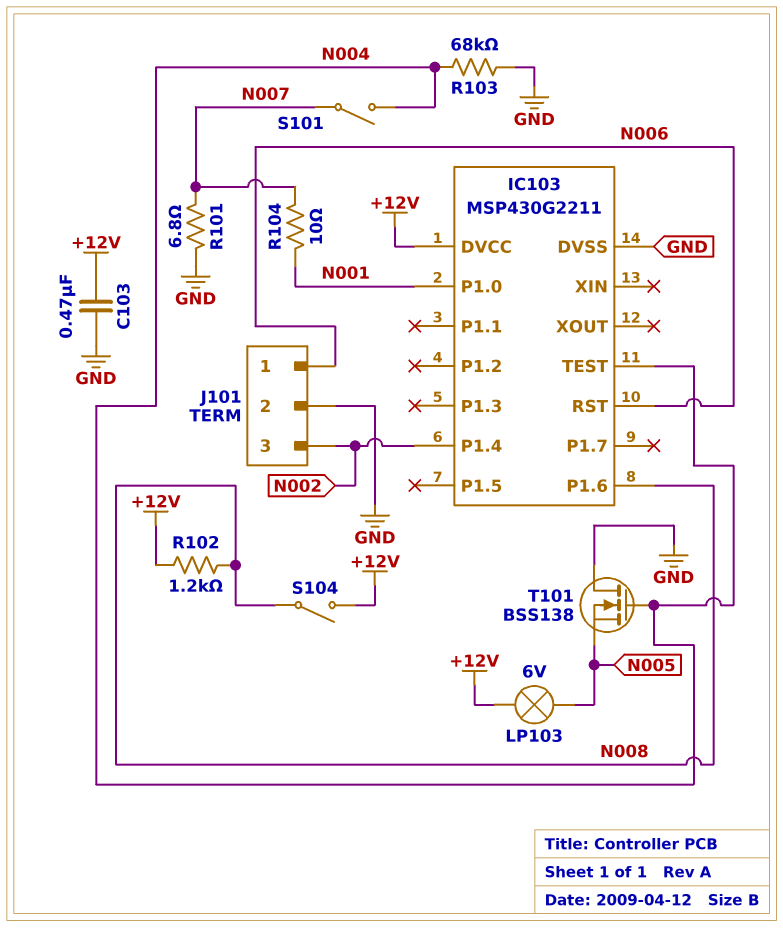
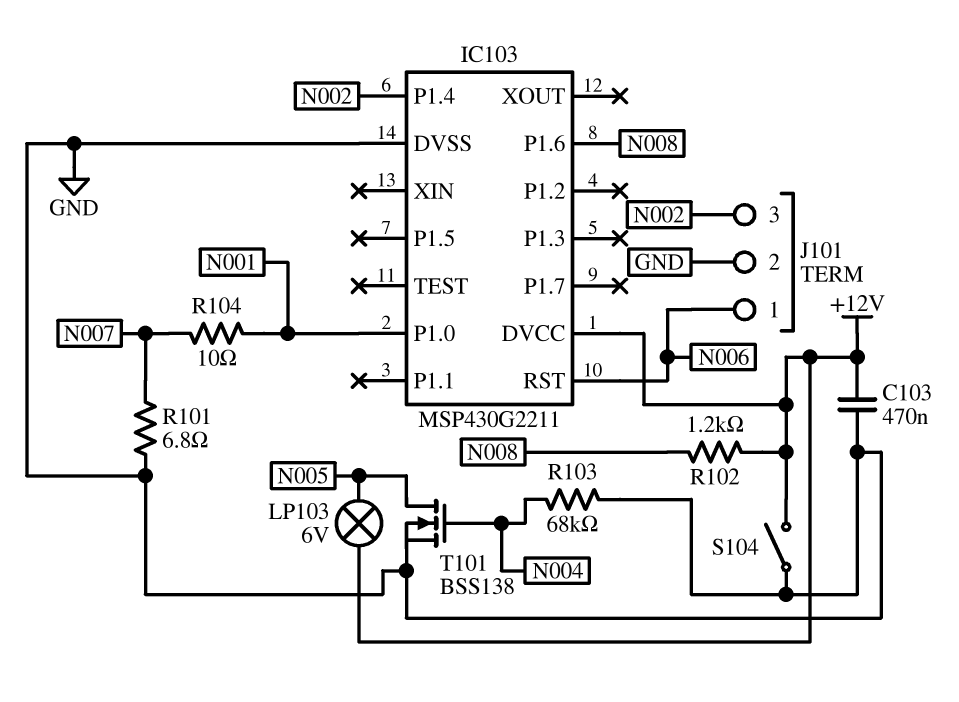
IC103 pin TEST: N004 -> none
S101: switch (N004, N007) -> none
S104: switch (+12V, N008) -> switch (+12V, GND)
T101: NMOS BSS138 (G N004, D GND, S N005) -> NMOS BSS138 (G N004, D N005, S GND)

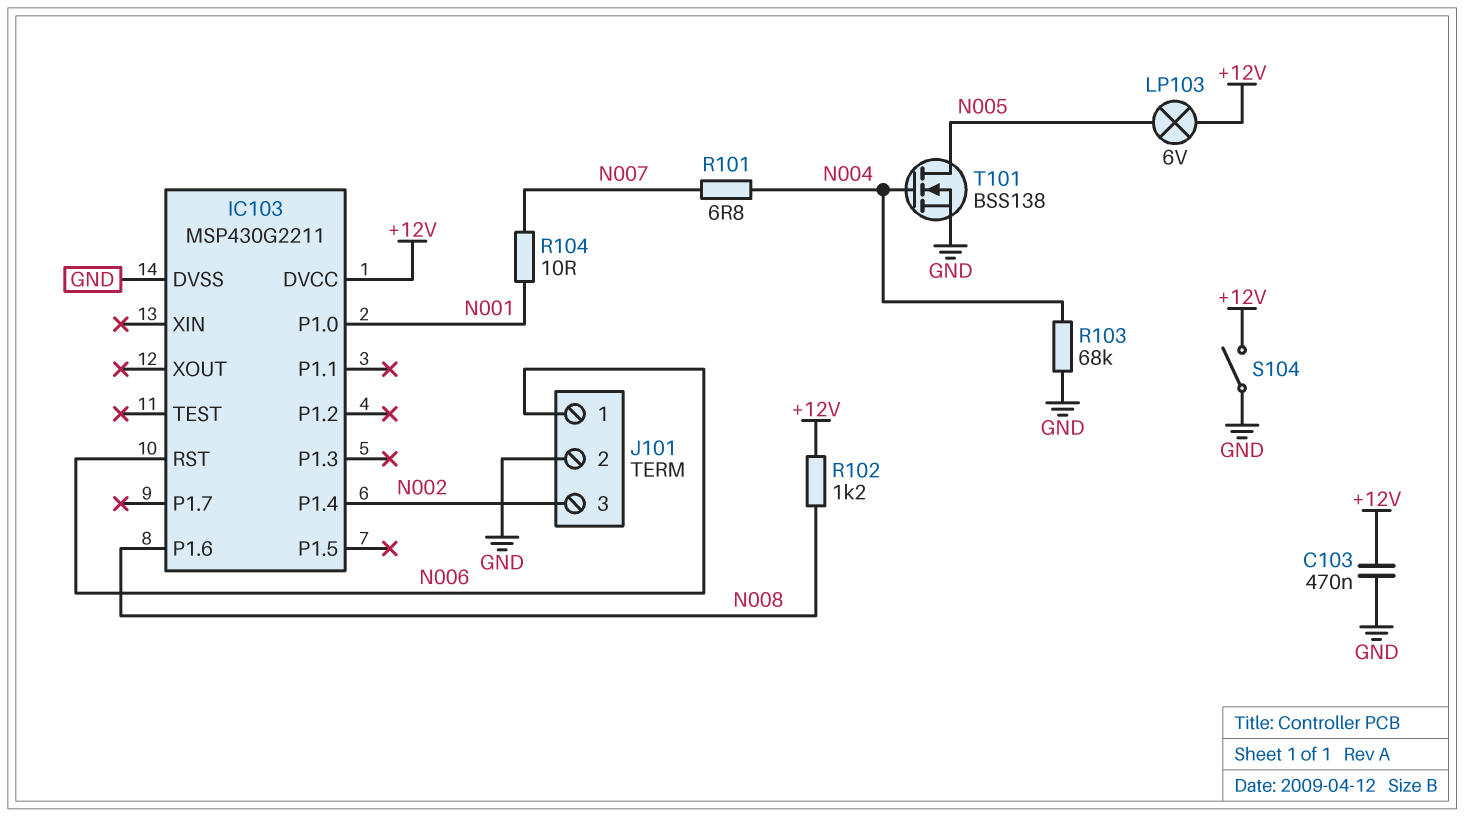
R101: 6.8 (GND, N007) -> 6.8 (N004, N007)

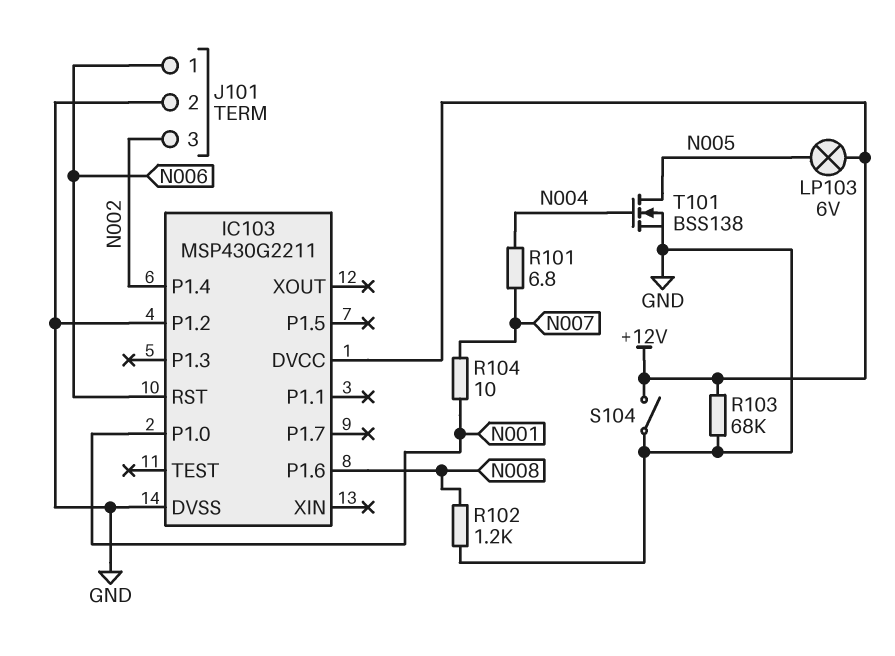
C103: 470nF (+12V, GND) -> none
IC103 pin P1.2: none -> GND
R102: 1.2k (+12V, N008) -> 1.2k (GND, N008)
R103: 68k (GND, N004) -> 68k (+12V, GND)

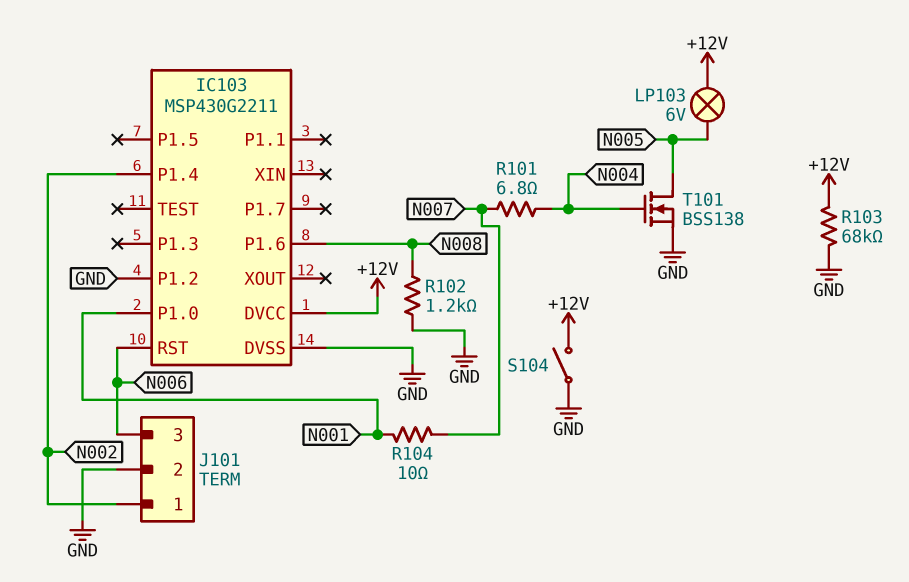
J101 pin 1: N006 -> N002
J101 pin 3: N002 -> N006

